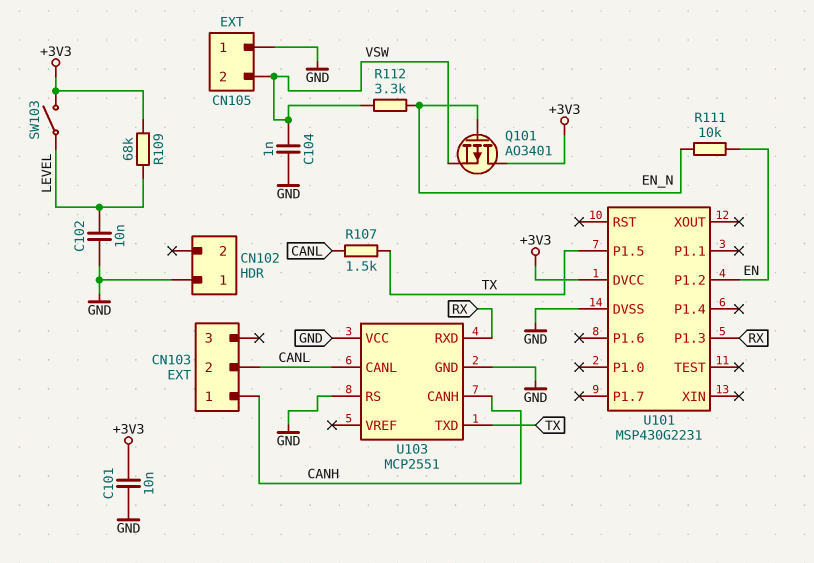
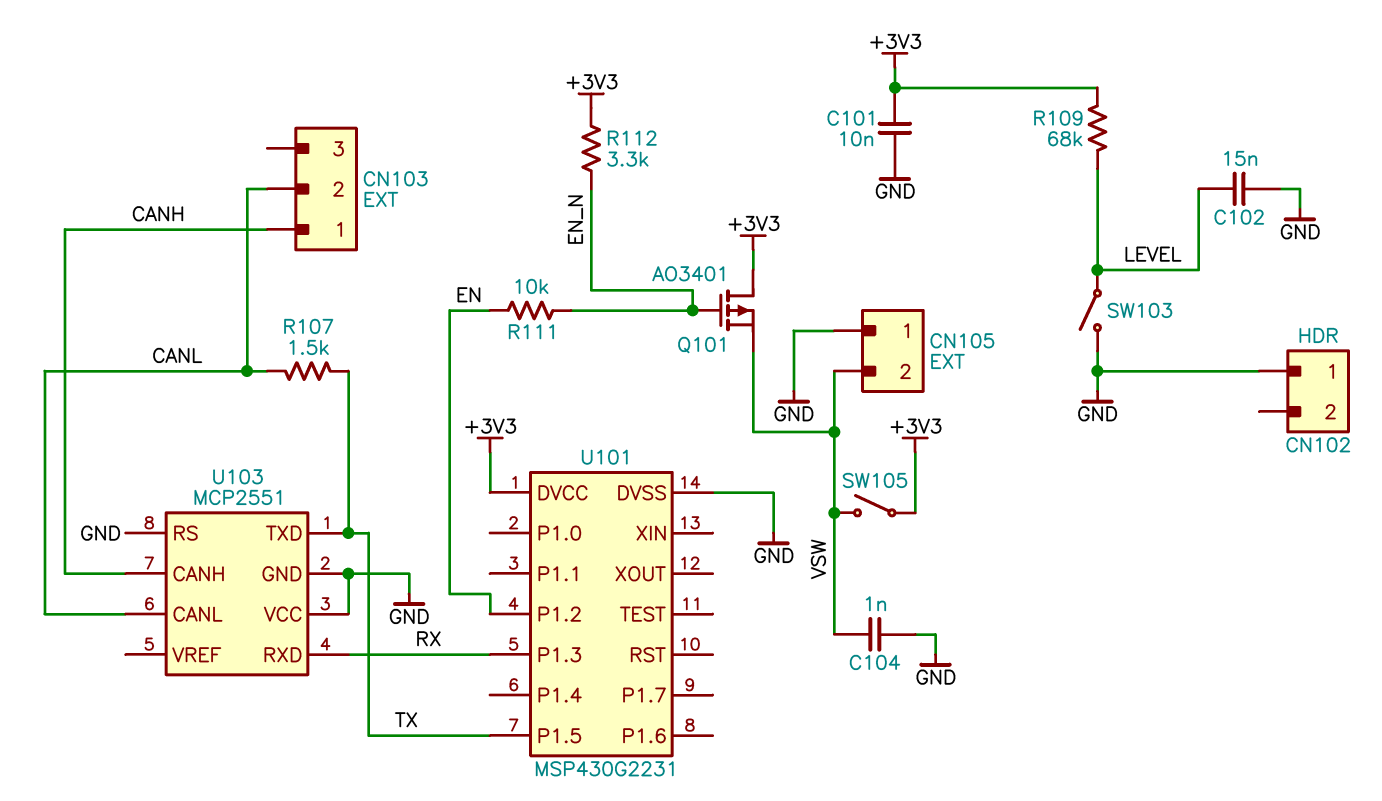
C102: 10nF (GND, LEVEL) -> 15nF (GND, LEVEL)
R112: 3.3k (EN_N, VSW) -> 3.3k (+3V3, EN_N)
SW103: switch (+3V3, LEVEL) -> switch (GND, LEVEL)
SW105: none -> switch (+3V3, VSW)

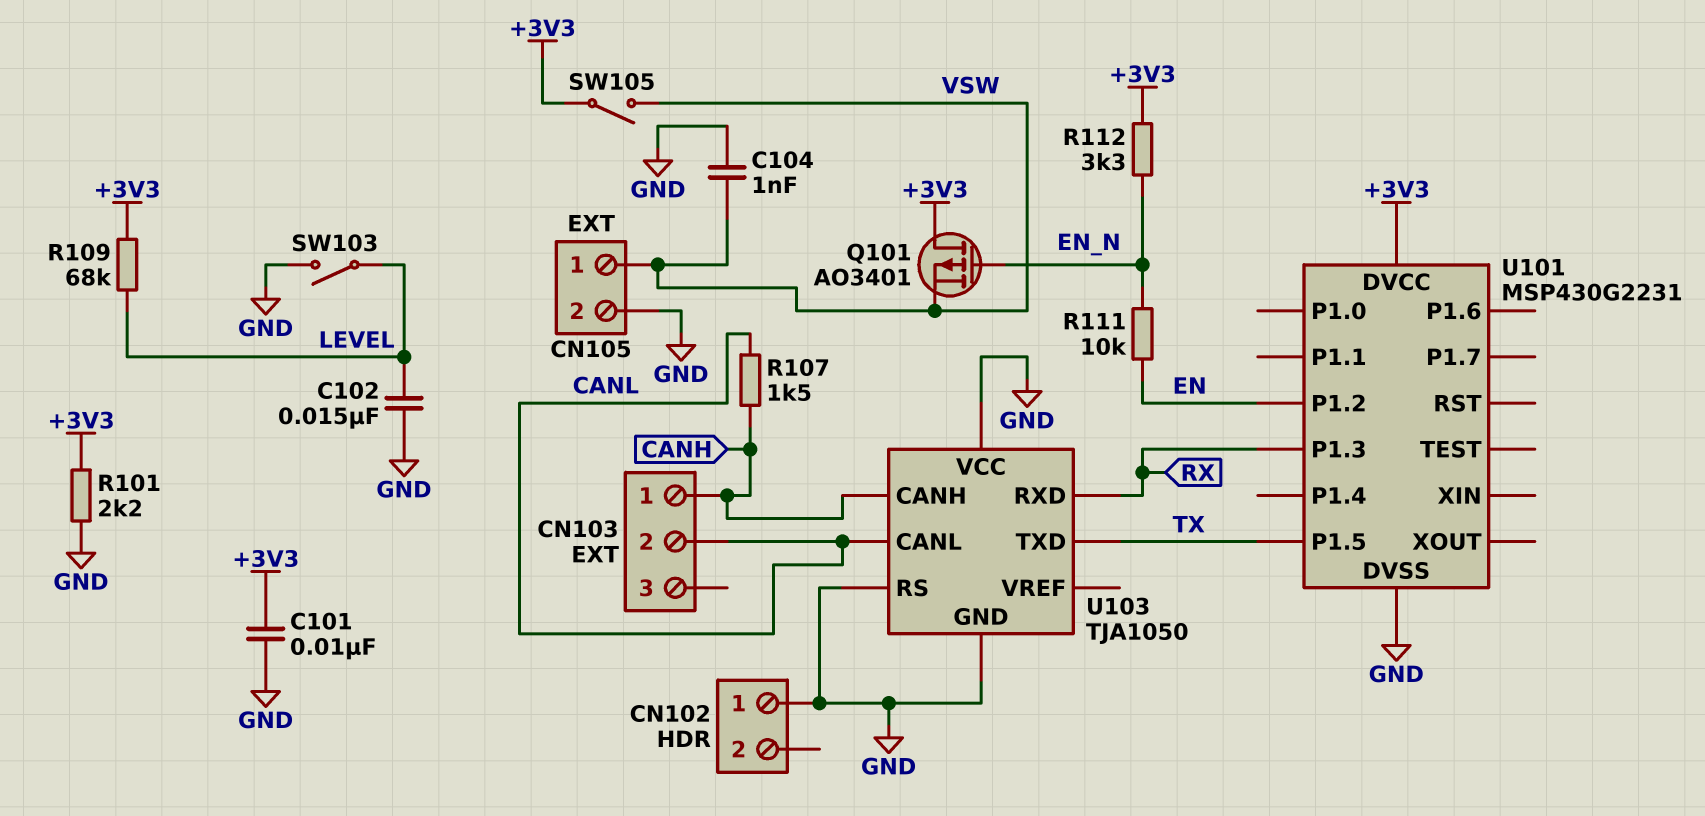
CN105 pin 1: GND -> VSW
CN105 pin 2: VSW -> GND
R101: none -> 2.2k (+3V3, GND)
R107: 1.5k (CANL, TX) -> 1.5k (CANH, CANL)
U103: MCP2551 -> TJA1050

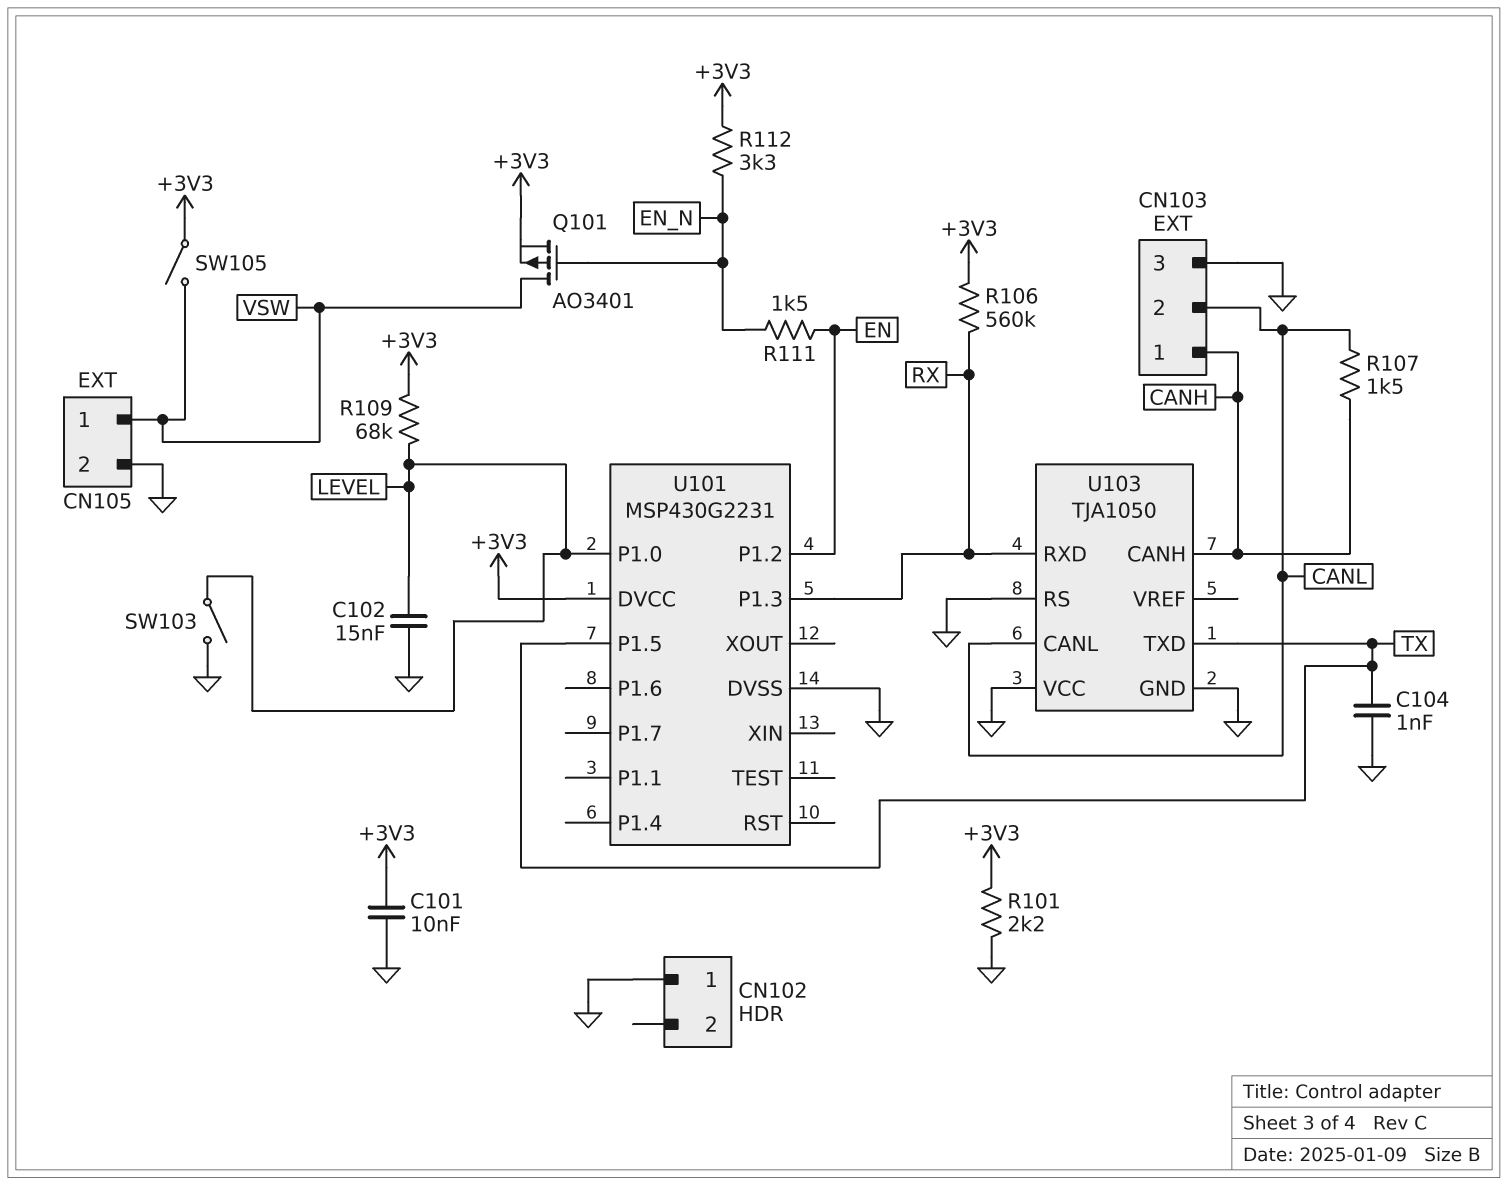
C104: 1nF (GND, VSW) -> 1nF (GND, TX)
CN103 pin 3: none -> GND
Q101: PMOS AO3401 (G EN_N, D +3V3, S VSW) -> PMOS AO3401 (G EN_N, D VSW, S +3V3)
R106: none -> 560k (+3V3, RX)
R111: 10k (EN, EN_N) -> 1.5k (EN, EN_N)
U101 pin P1.0: none -> LEVEL

